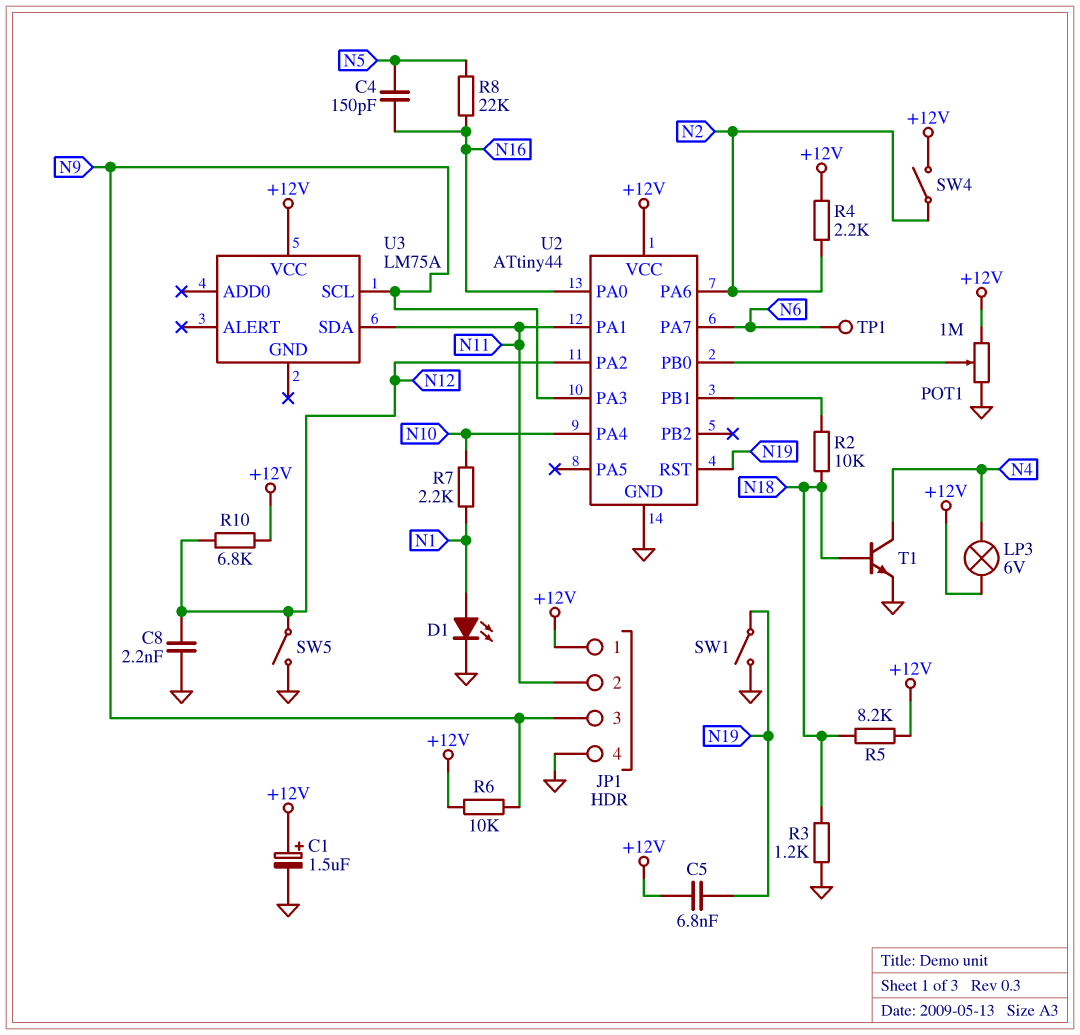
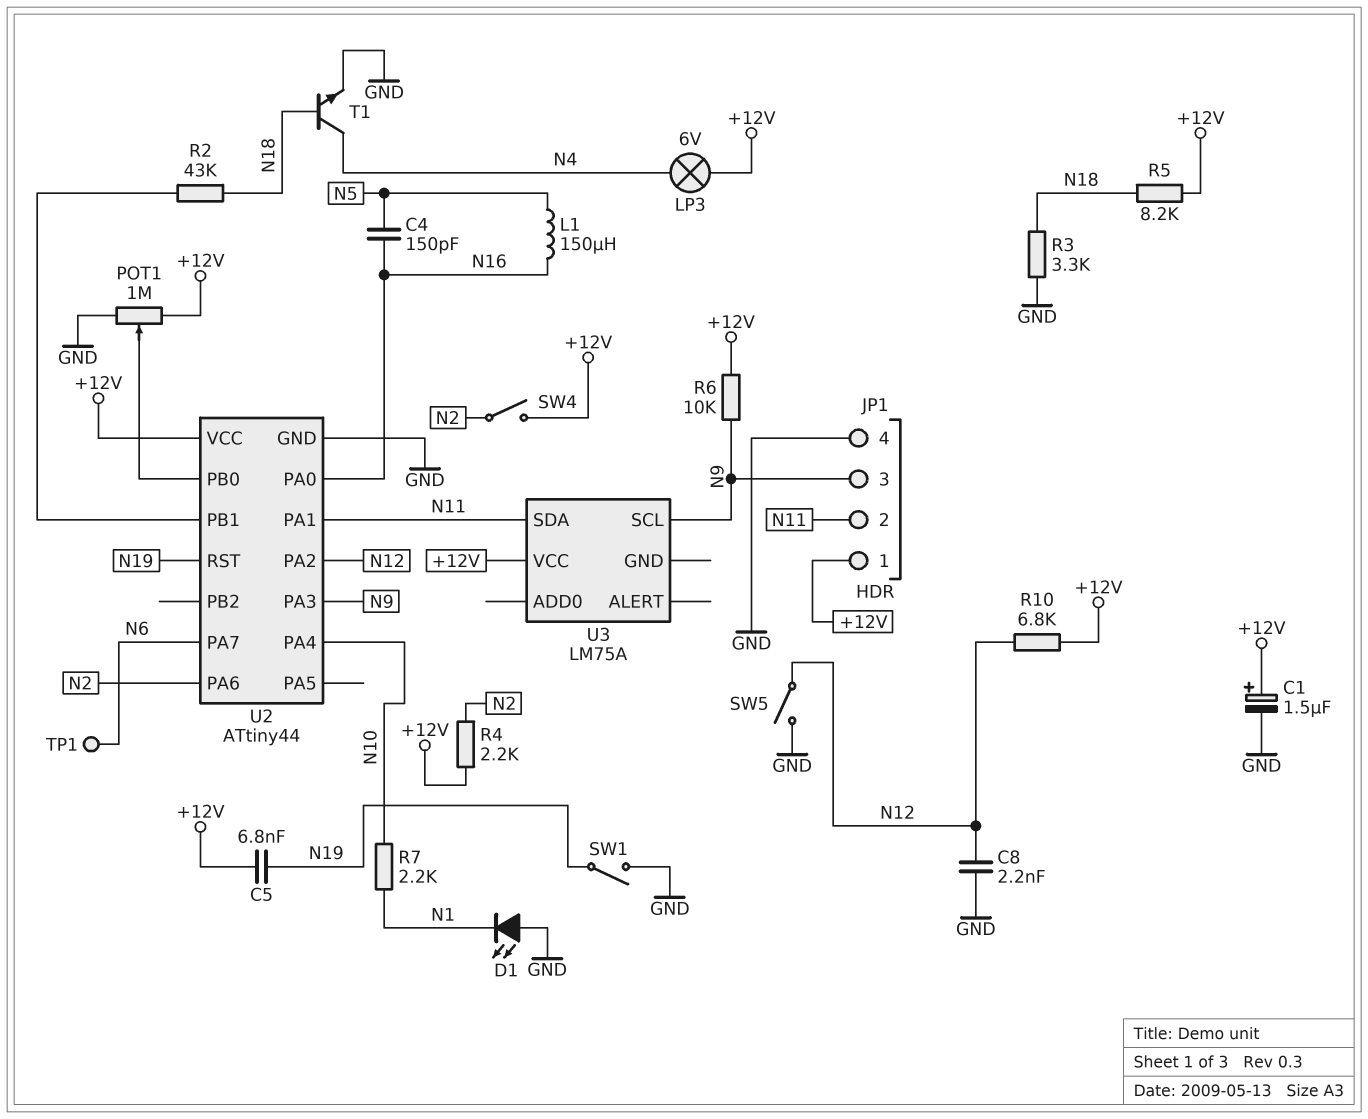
D1: LED (A N1, K GND) -> LED (A GND, K N1)
L1: none -> 150uH (N5, N16)
R2: 10k (N18, U2/PB1) -> 43k (N18, U2/PB1)
R3: 1.2k (GND, N18) -> 3.3k (GND, N18)
R8: 22k (N5, N16) -> none

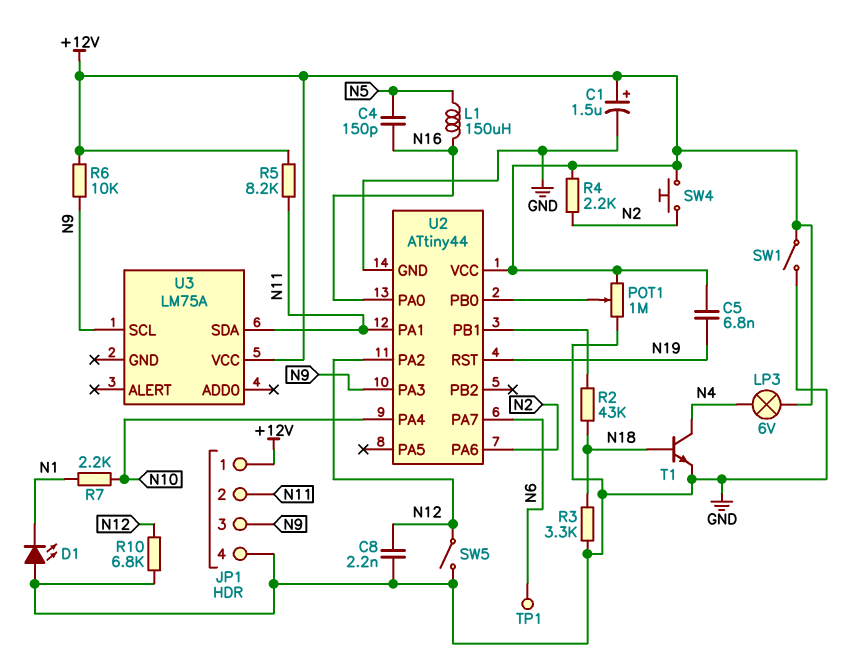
R5: 8.2k (+12V, N18) -> 8.2k (+12V, N11)
R10: 6.8k (+12V, N12) -> 6.8k (GND, N12)
SW1: switch (GND, N19) -> switch (+12V, GND)
SW4: switch (+12V, N2) -> button (+12V, N2)

